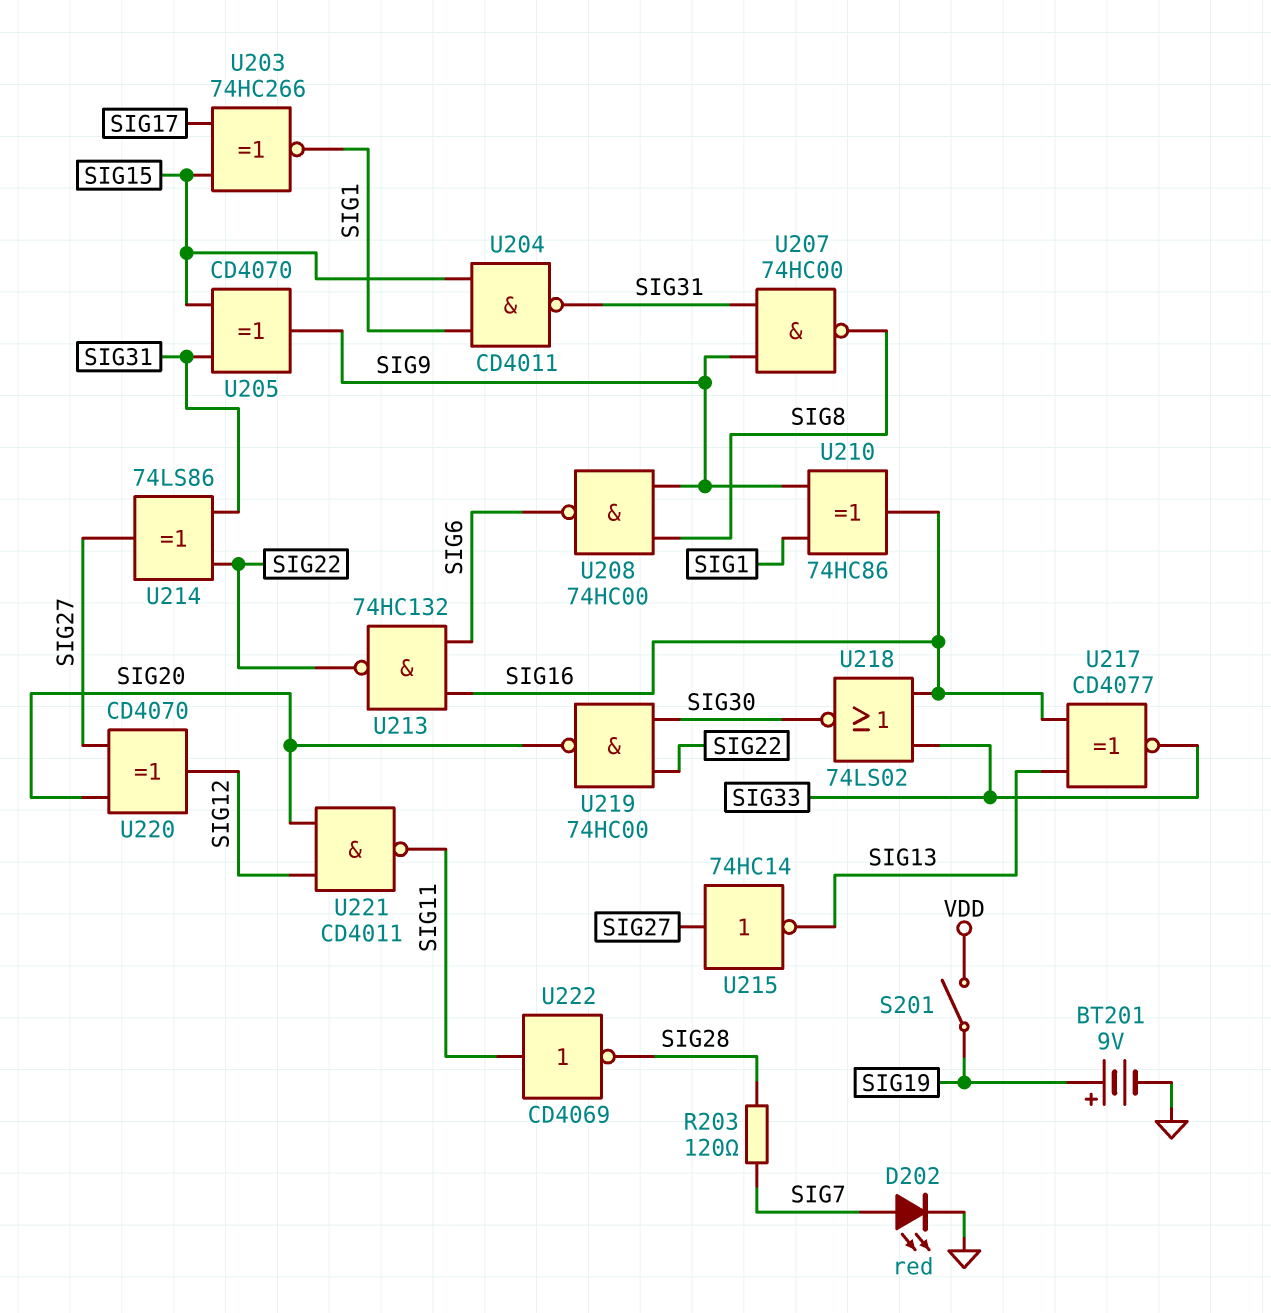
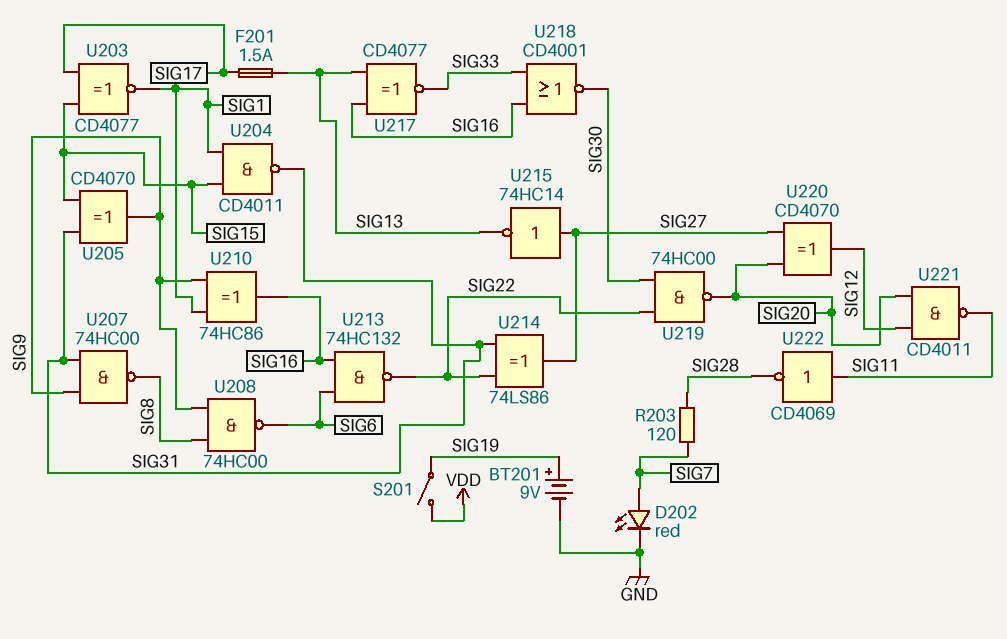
F201: none -> 1.5A (SIG13, SIG17)
U203: XNOR 74HC266 (in SIG15, in SIG17, out SIG1) -> XNOR CD4077 (in SIG15, in SIG17, out SIG1)
U218: NOR 74LS02 (in SIG16, in SIG33, out SIG30) -> NOR CD4001 (in SIG16, in SIG33, out SIG30)

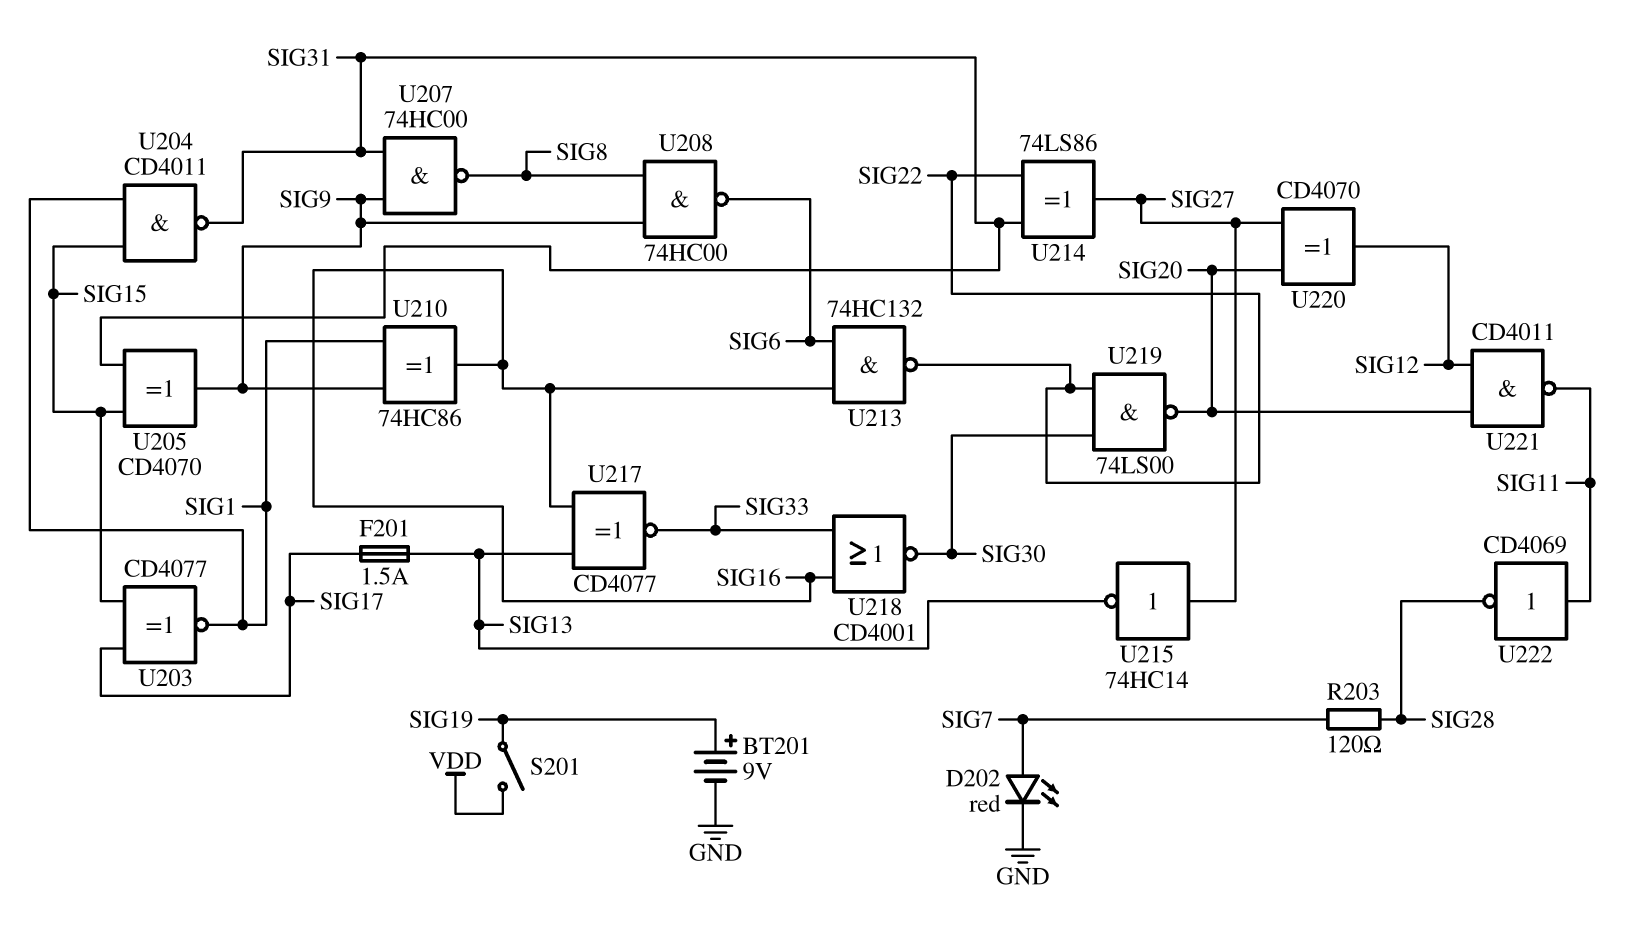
U219: NAND 74HC00 (in SIG22, in SIG30, out SIG20) -> NAND 74LS00 (in SIG22, in SIG30, out SIG20)

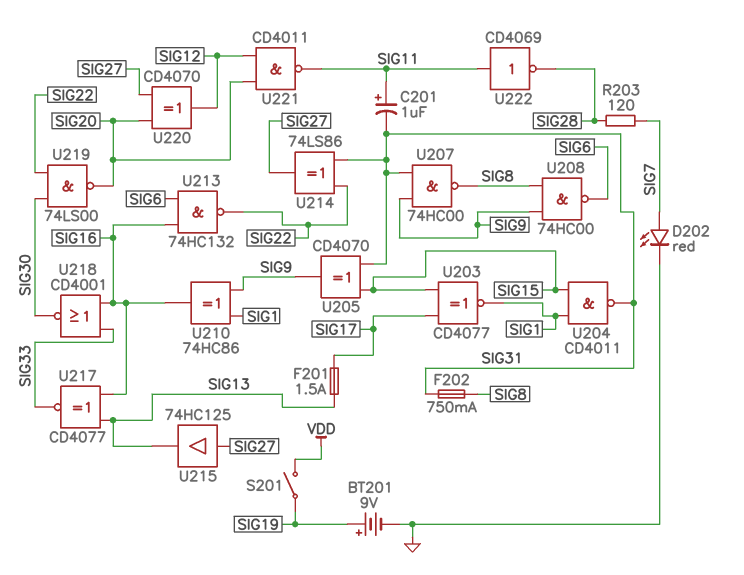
C201: none -> 1uF (plus SIG11, minus SIG31)
F202: none -> 750mA (SIG8, SIG31)
U215: NOT 74HC14 (in SIG27, out SIG13) -> buffer 74HC125 (in SIG27, out SIG13)

